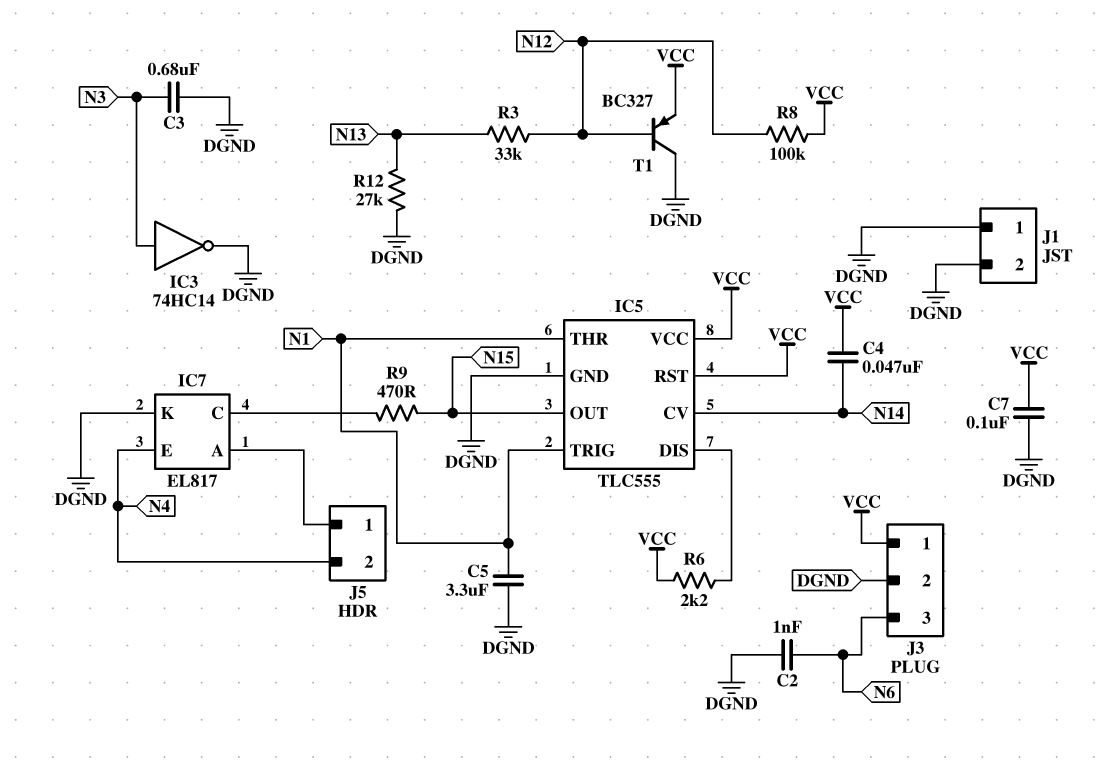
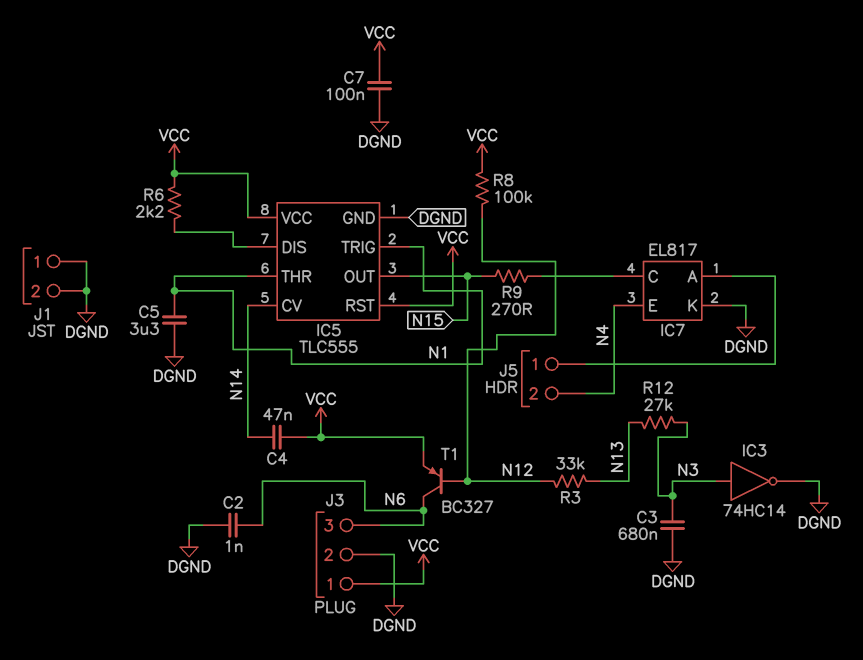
R9: 470 (IC7/C, N15) -> 270 (IC7/C, N15)
R12: 27k (DGND, N13) -> 27k (N3, N13)
T1: PNP BC327 (B N12, C DGND, E VCC) -> PNP BC327 (B N12, C N6, E VCC)

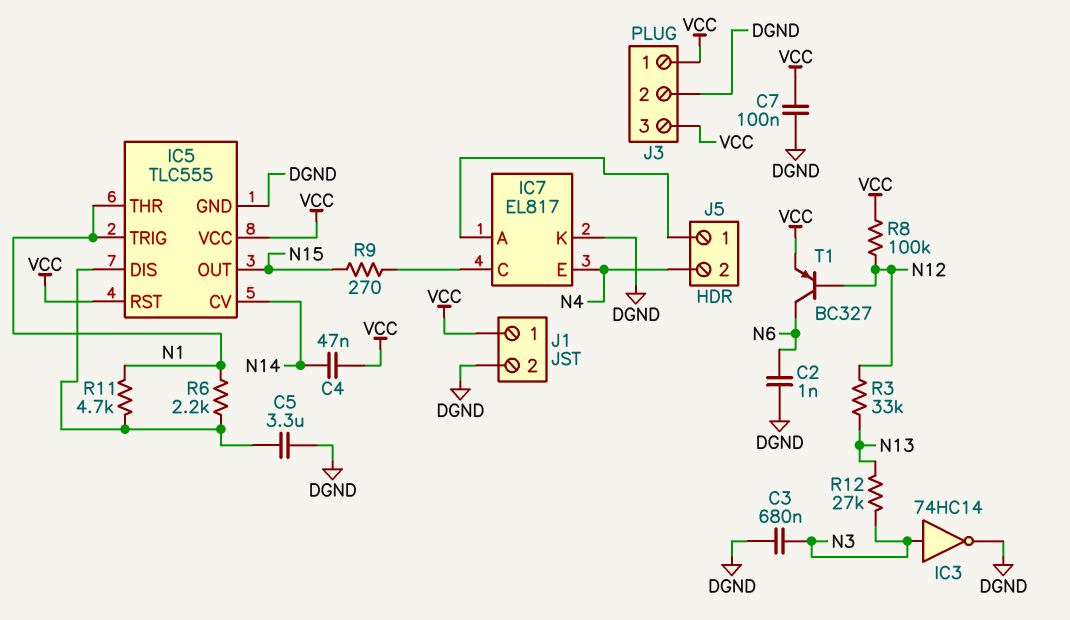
C5: 3.3uF (DGND, N1) -> 3.3uF (DGND, IC5/DIS)
J1 pin 1: DGND -> VCC
J3 pin 3: N6 -> VCC
R6: 2.2k (IC5/DIS, VCC) -> 2.2k (IC5/DIS, N1)
R11: none -> 4.7k (IC5/DIS, N1)

